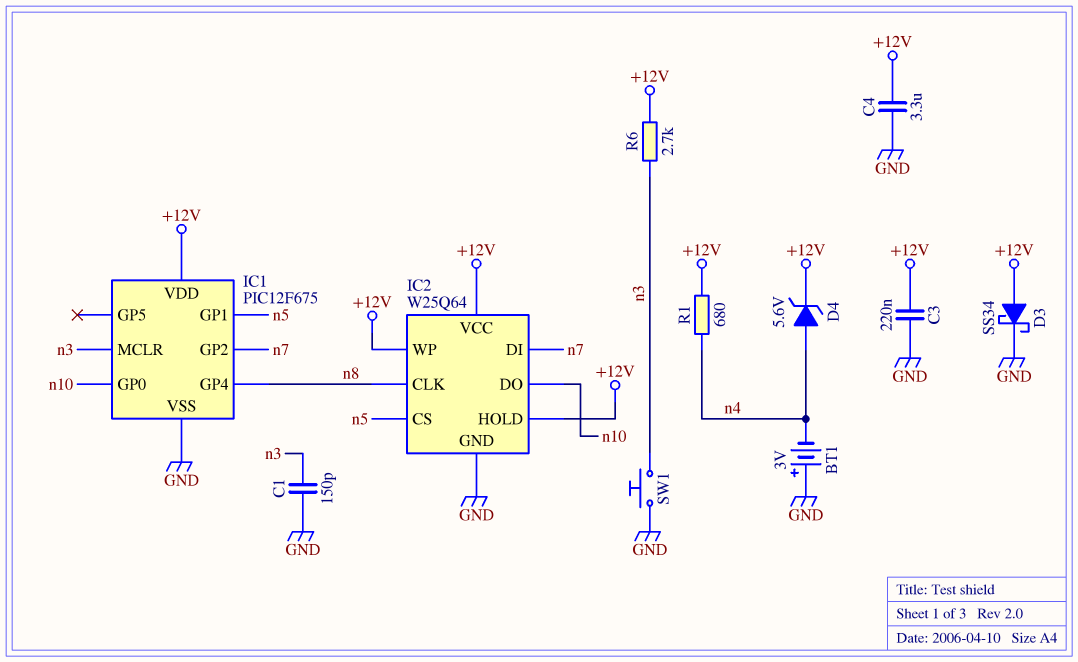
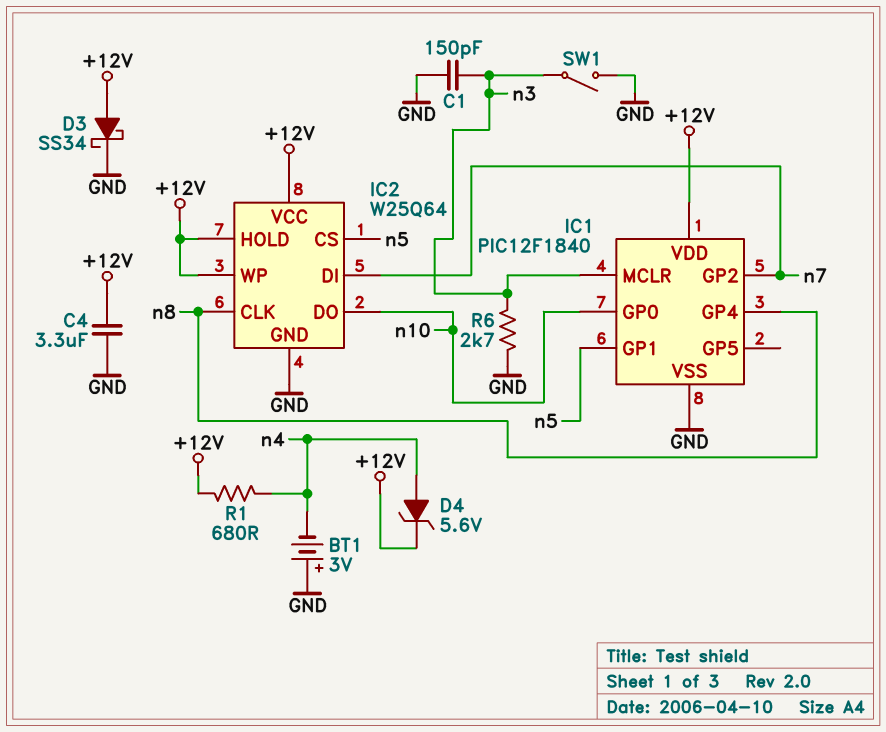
C3: 220nF (+12V, GND) -> none
IC1: PIC12F675 -> PIC12F1840
R6: 2.7k (+12V, n3) -> 2.7k (GND, n3)
SW1: button (GND, n3) -> switch (GND, n3)

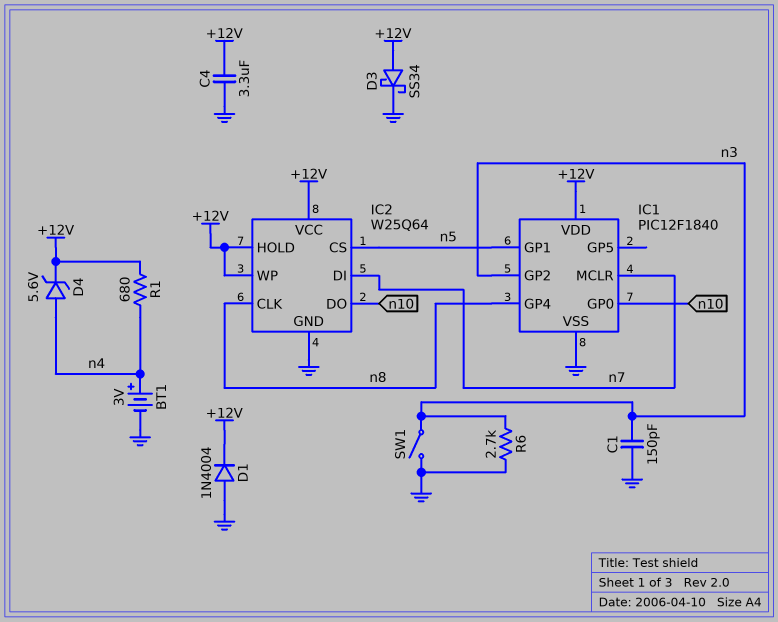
BT1: 3V (plus GND, minus n4) -> 3V (plus n4, minus GND)
D1: none -> diode 1N4004 (A GND, K +12V)
IC1 pin GP2: n7 -> n3
IC1 pin MCLR: n3 -> n7

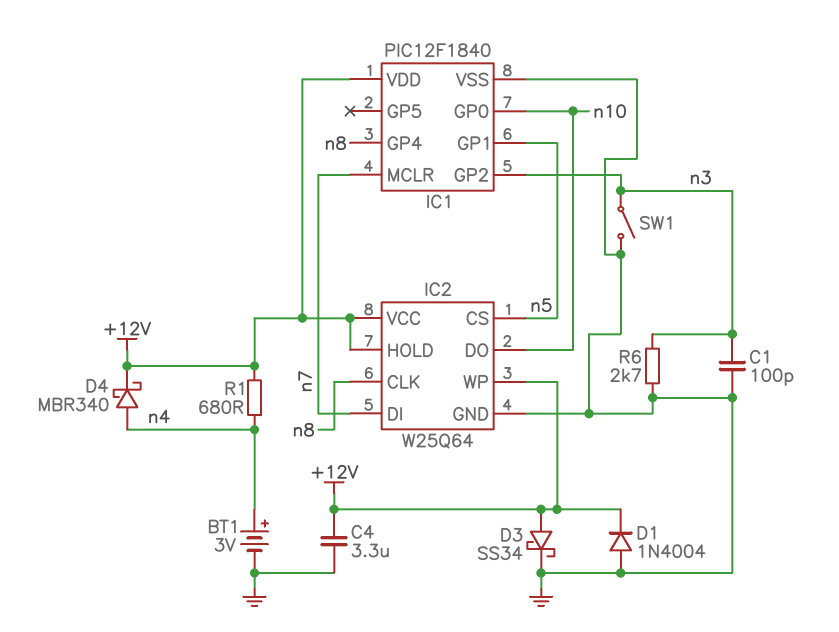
C1: 150pF (GND, n3) -> 100pF (GND, n3)
D4: zener 5.6V (A n4, K +12V) -> schottky MBR340 (A n4, K +12V)

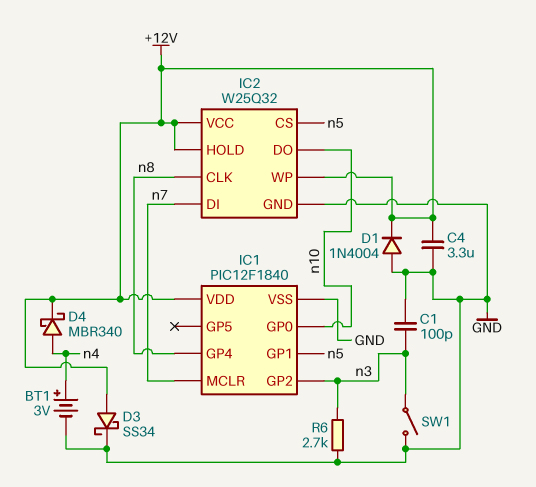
IC2: W25Q64 -> W25Q32
R1: 680 (+12V, n4) -> none

